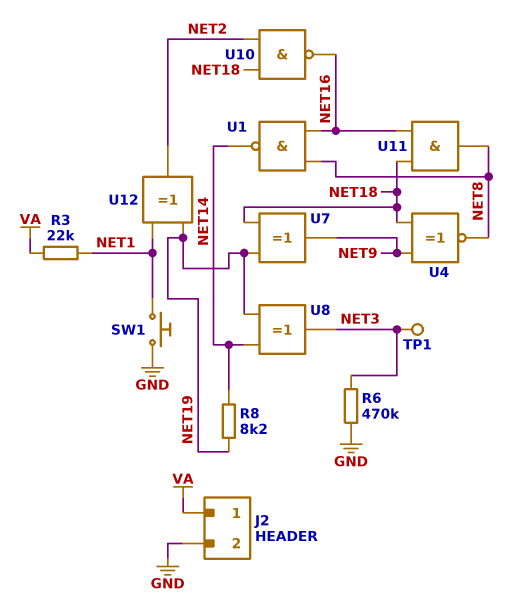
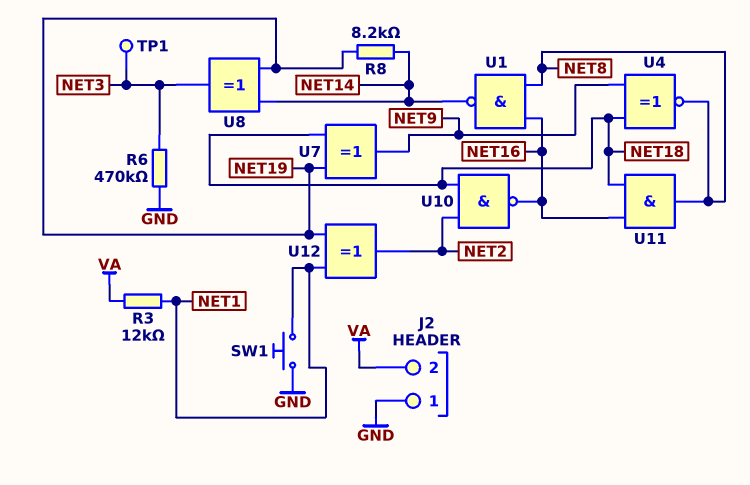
J2 pin 1: VA -> GND
J2 pin 2: GND -> VA
R3: 22k (NET1, VA) -> 12k (NET1, VA)

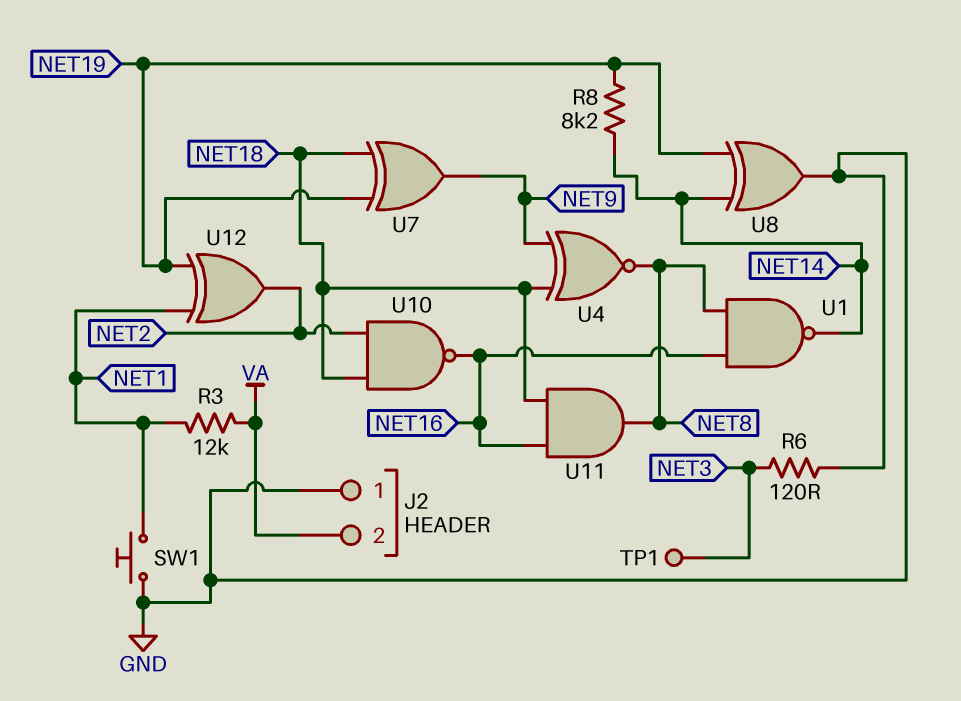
R6: 470k (GND, NET3) -> 120 (GND, NET3)
U8: XOR (in NET14, in NET19, out NET3) -> XOR (in NET14, in NET19, out GND)

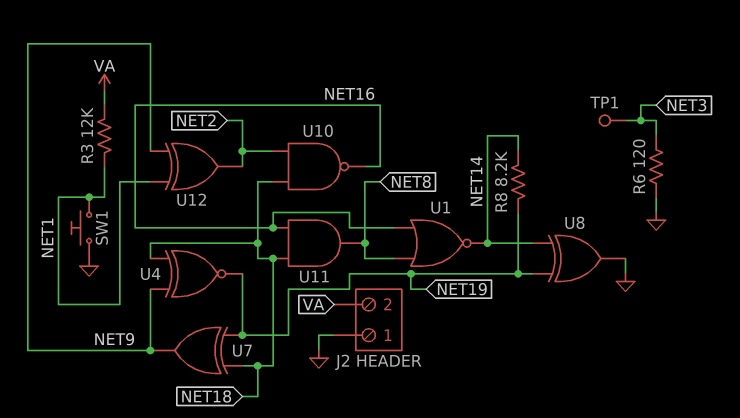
U1: NAND (in NET8, in NET16, out NET14) -> NOR (in NET8, in NET16, out NET14)
U4: XNOR (in NET9, in NET18, out NET8) -> XNOR (in NET9, in NET18, out NET19)
U12: XOR (in NET1, in NET19, out NET2) -> XOR (in NET1, in NET9, out NET2)

